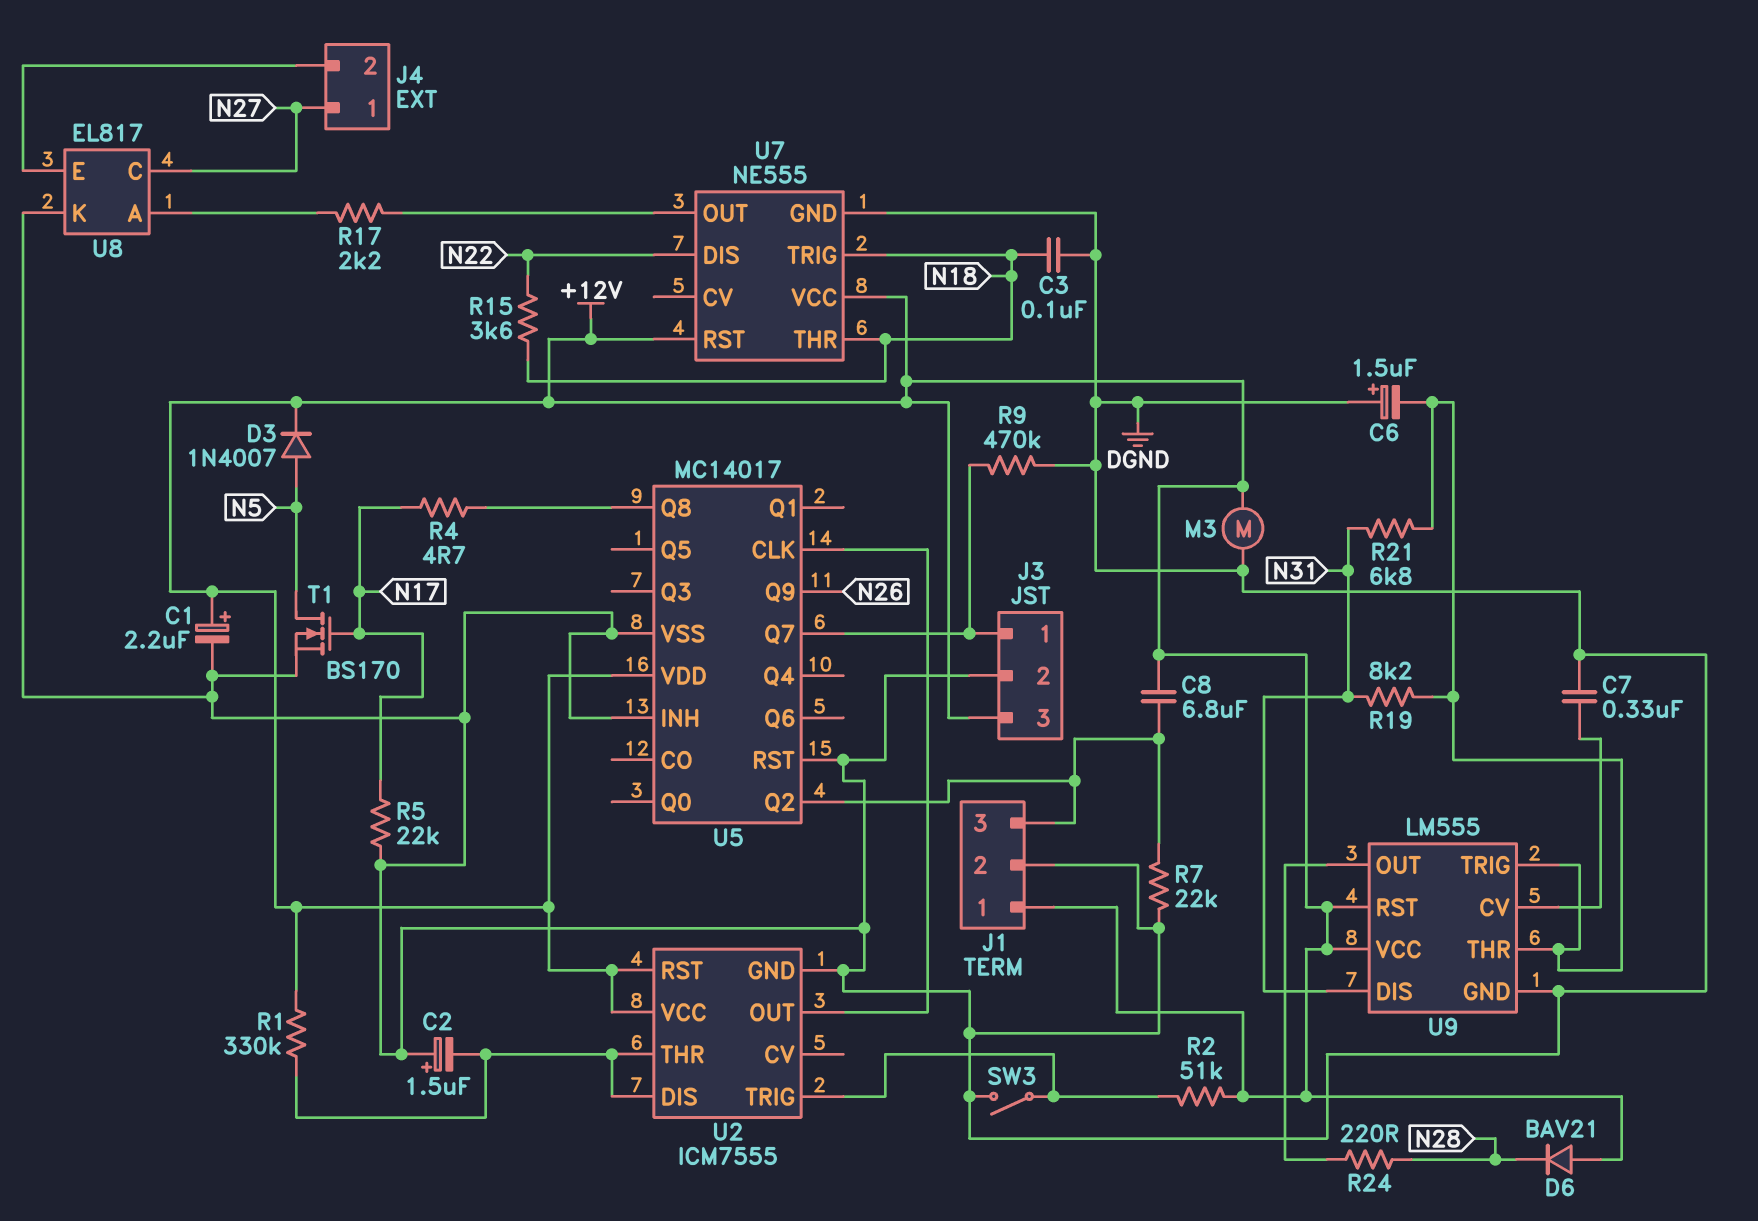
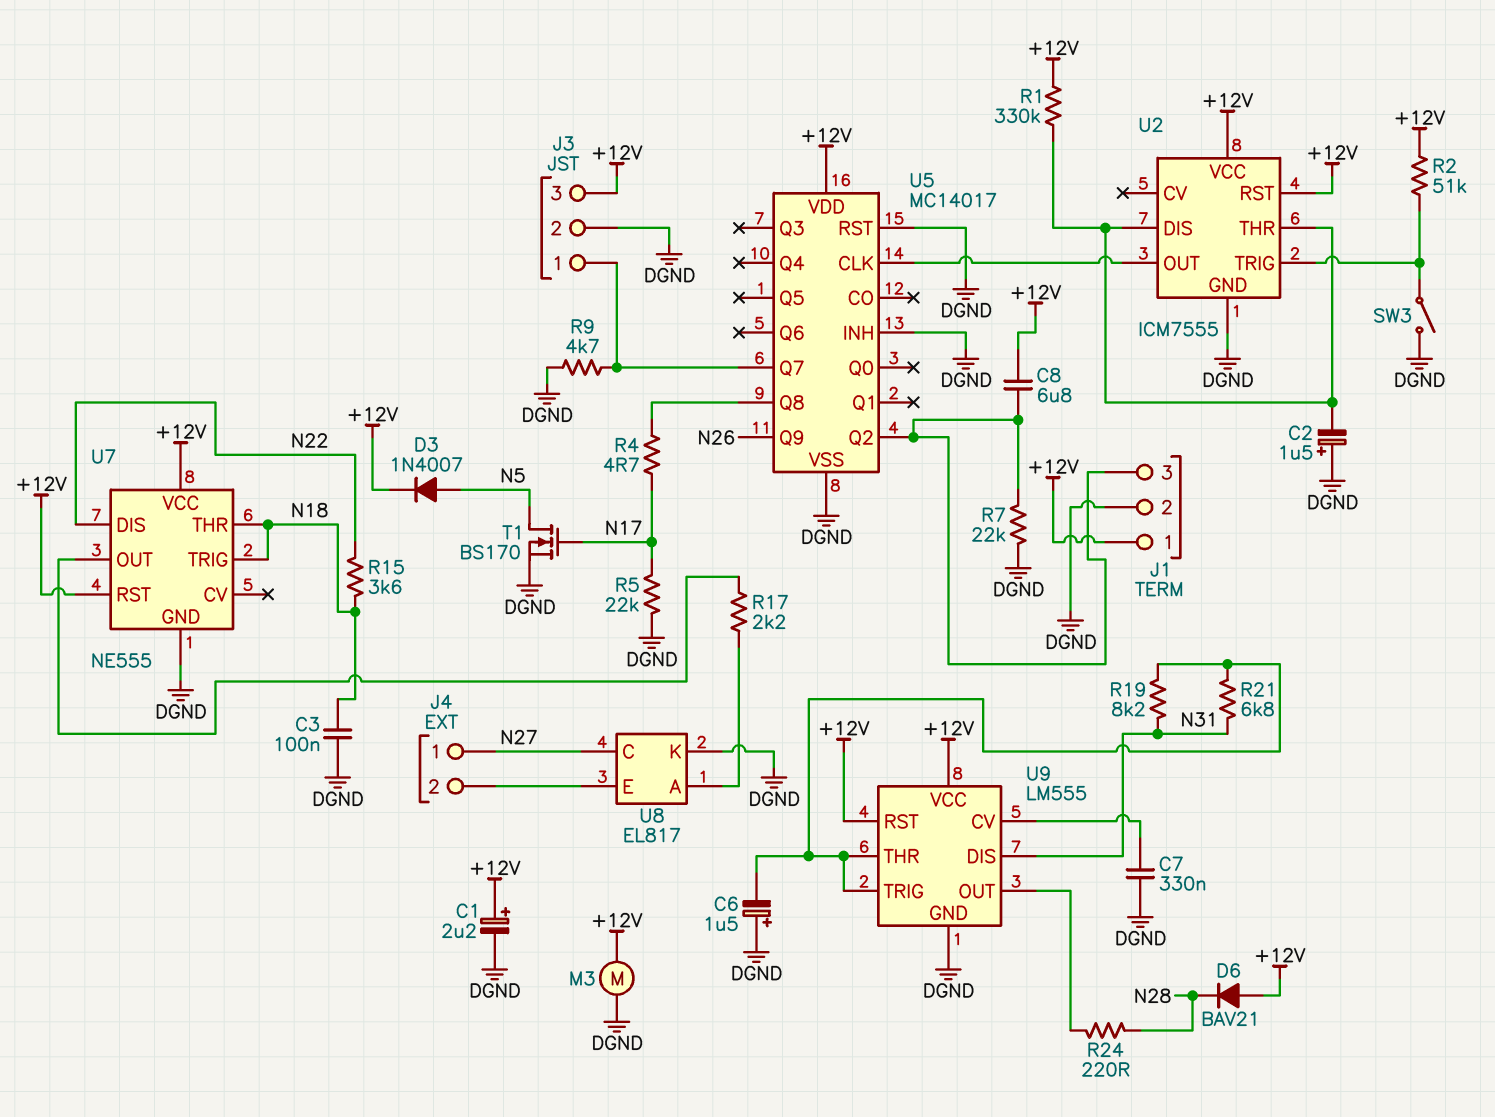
R9: 470k (DGND, J3/1) -> 4.7k (DGND, J3/1)

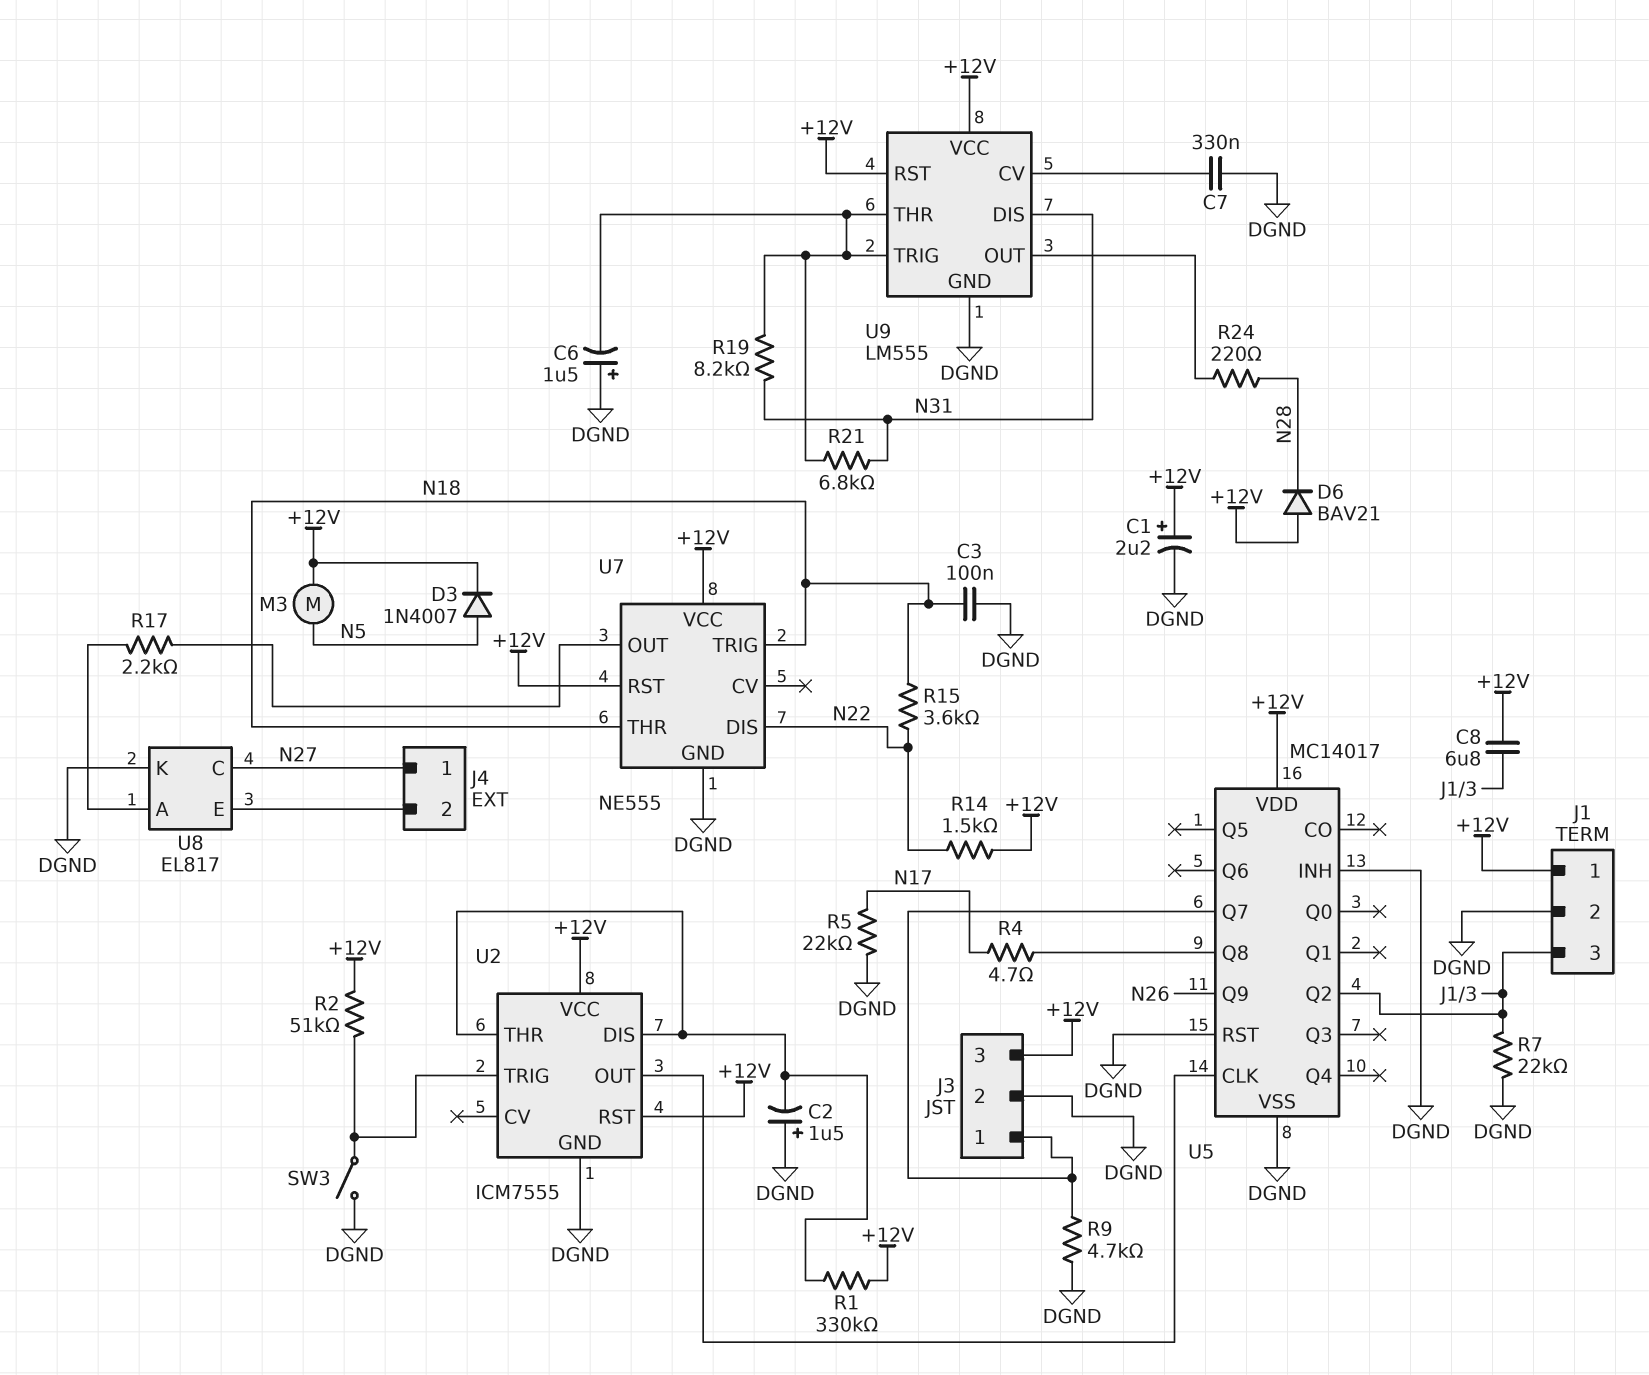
M3: motor (+12V, DGND) -> motor (+12V, N5)
R14: none -> 1.5k (+12V, N22)
T1: NMOS BS170 (G N17, D N5, S DGND) -> none

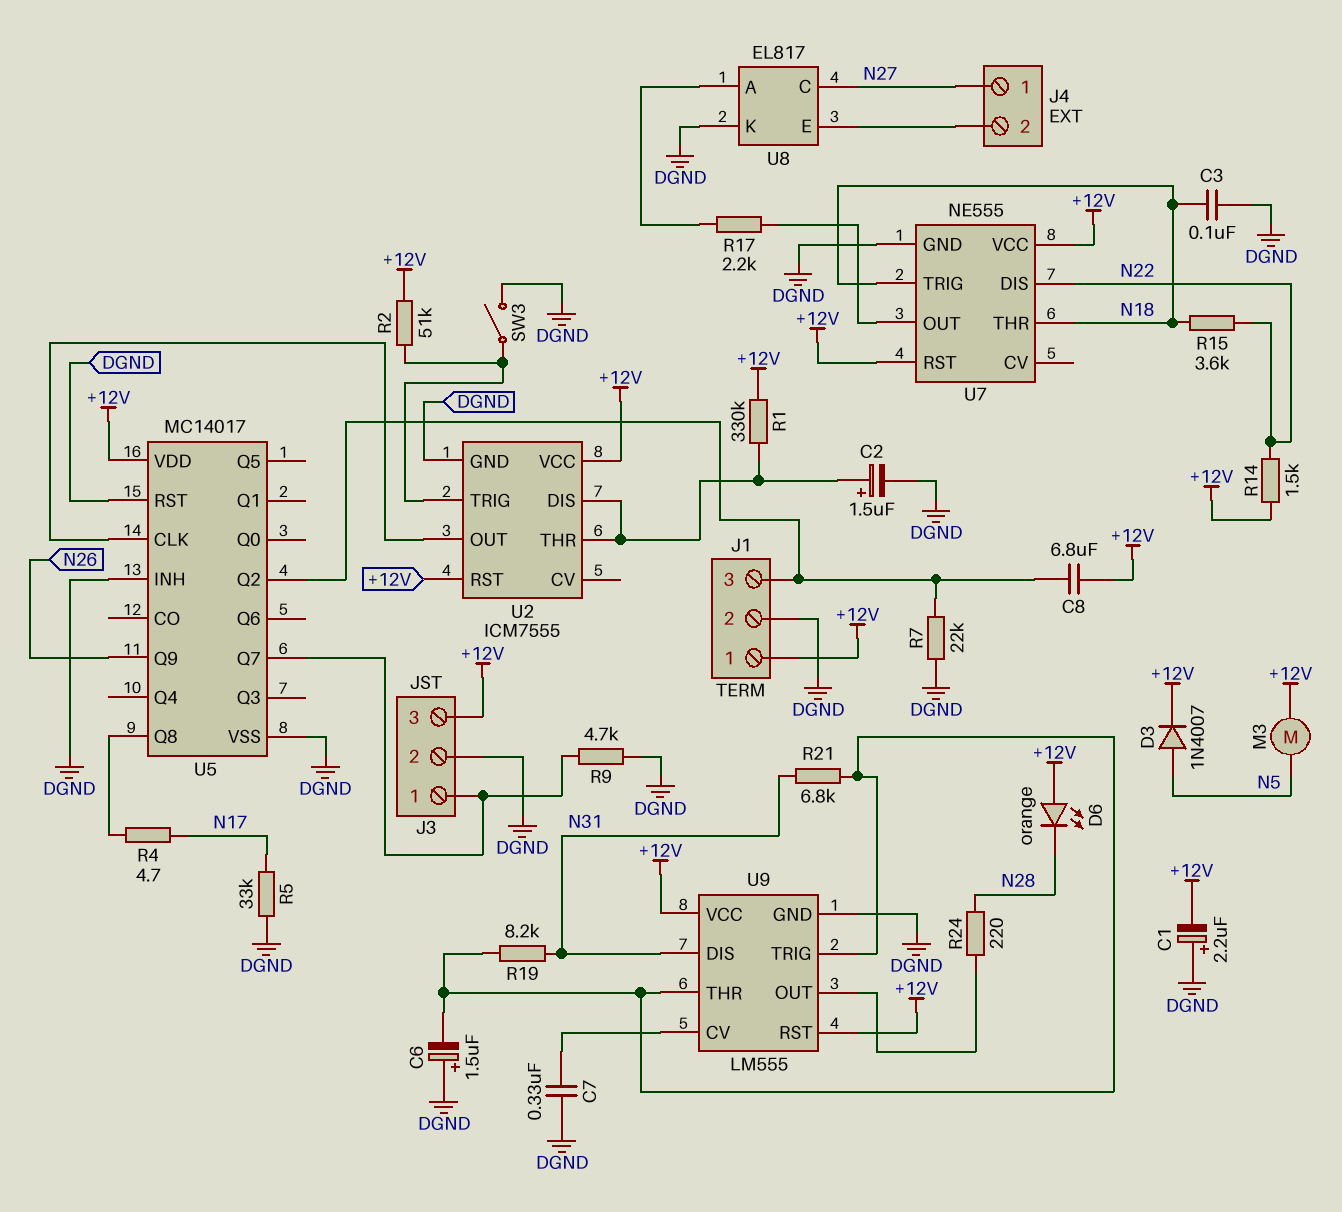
C1: 2.2uF (plus +12V, minus DGND) -> 2.2uF (plus DGND, minus +12V)
C2: 1.5uF (plus DGND, minus U2/DIS) -> 1.5uF (plus U2/DIS, minus DGND)
D6: diode BAV21 (A +12V, K N28) -> LED orange (A +12V, K N28)
R5: 22k (DGND, N17) -> 33k (DGND, N17)

